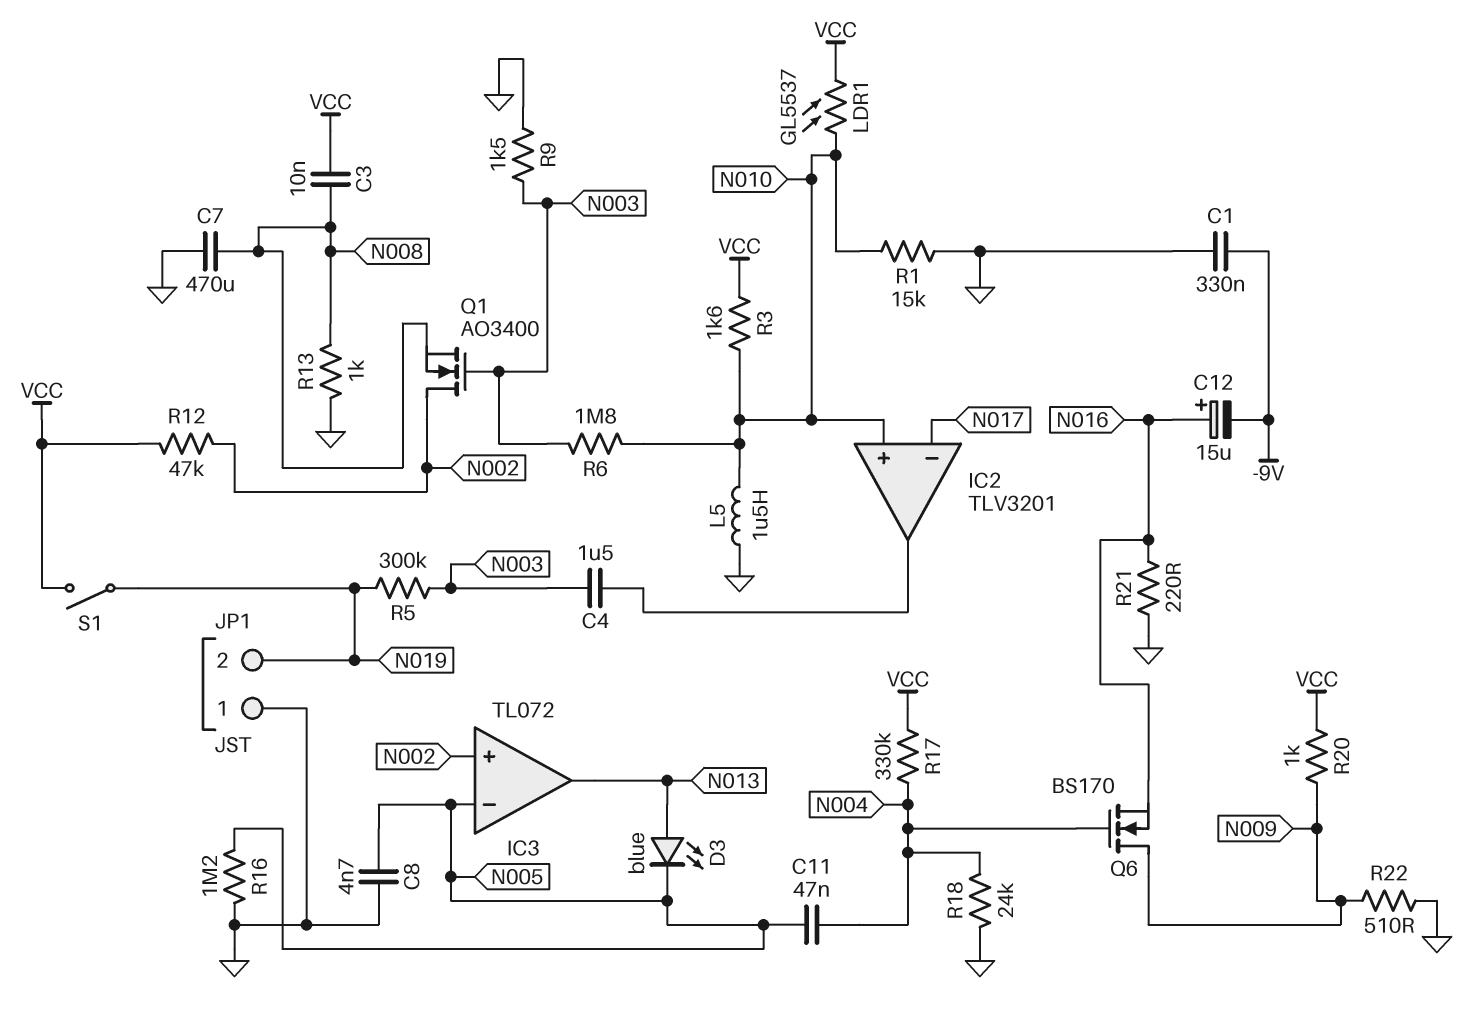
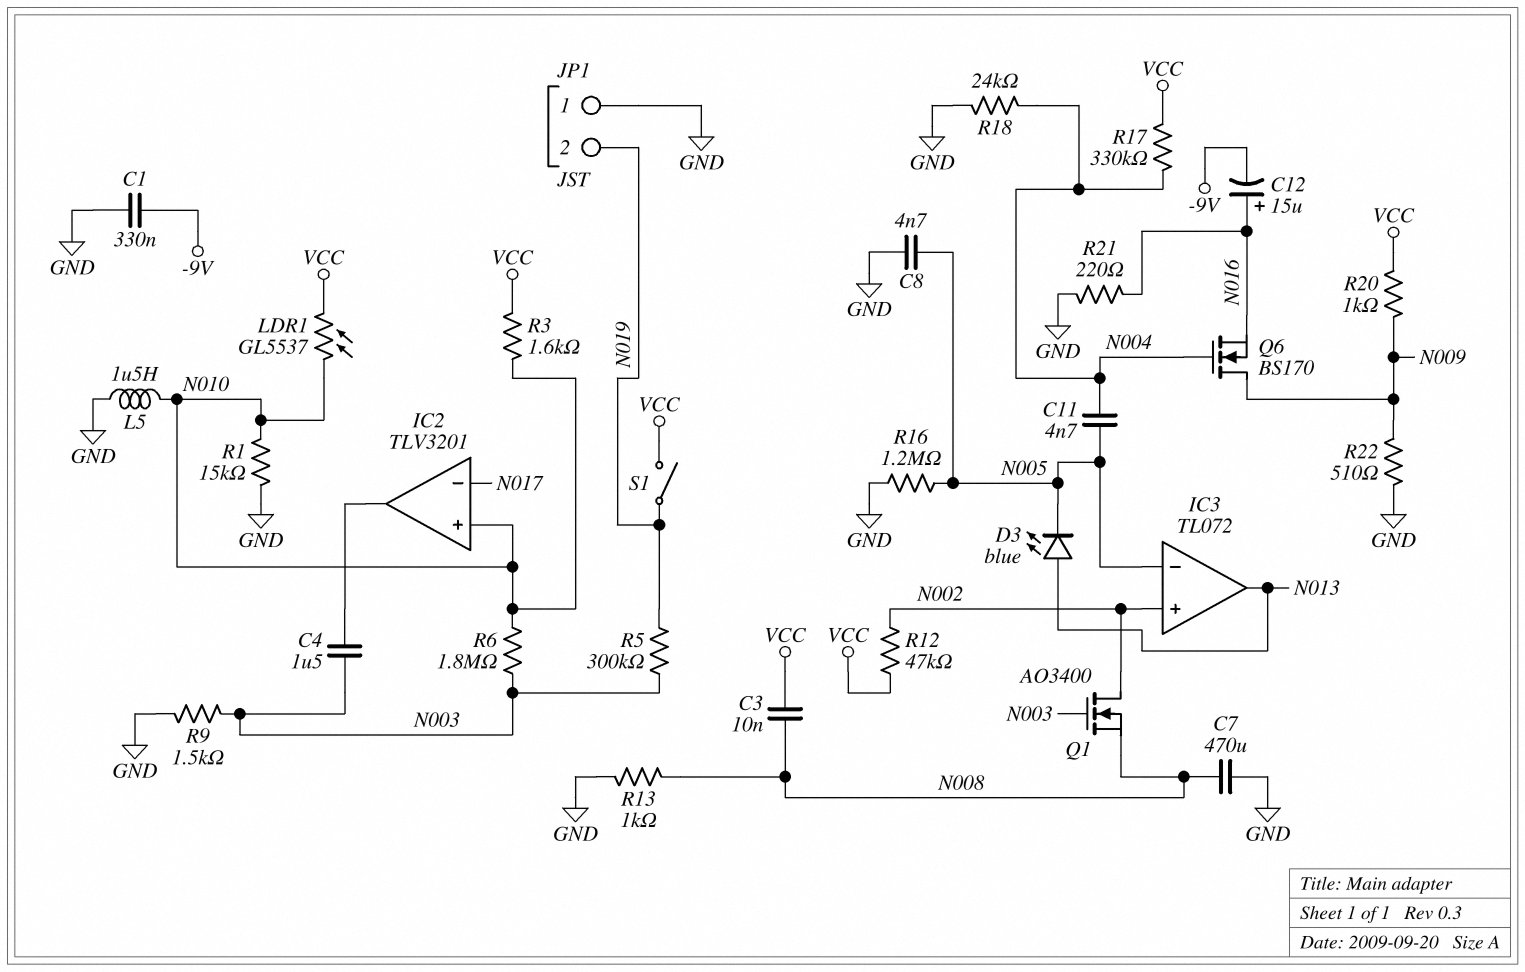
C11: 47nF (N004, N005) -> 4.7nF (N004, N005)

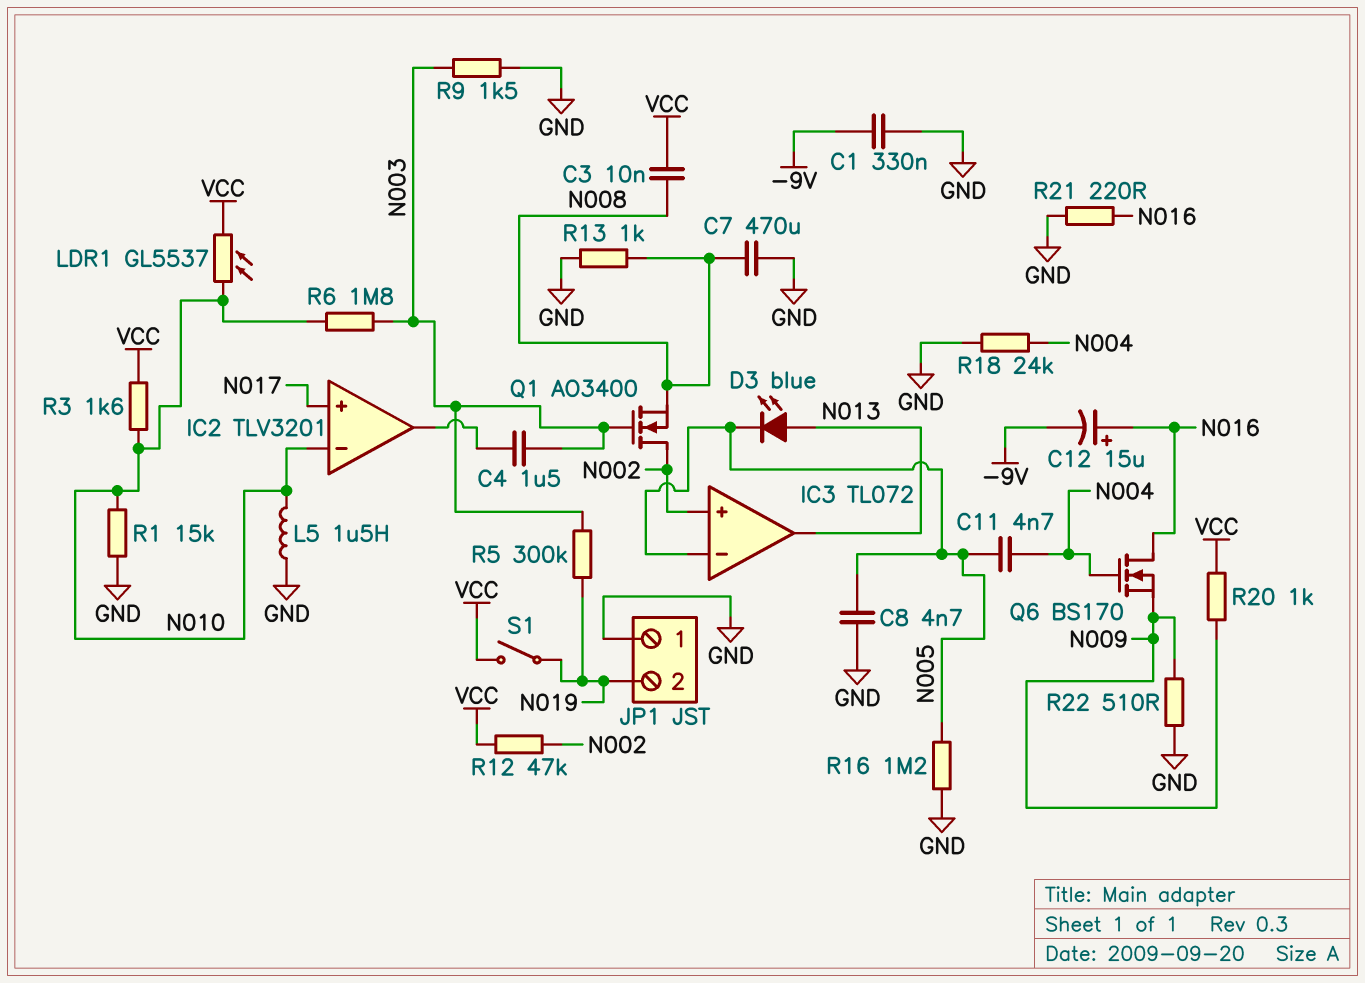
IC2 pin in+: N010 -> N017
IC2 pin in-: N017 -> N010
Q6: NMOS BS170 (G N004, D N009, S N016) -> NMOS BS170 (G N004, D N016, S N009)
R17: 330k (N004, VCC) -> none

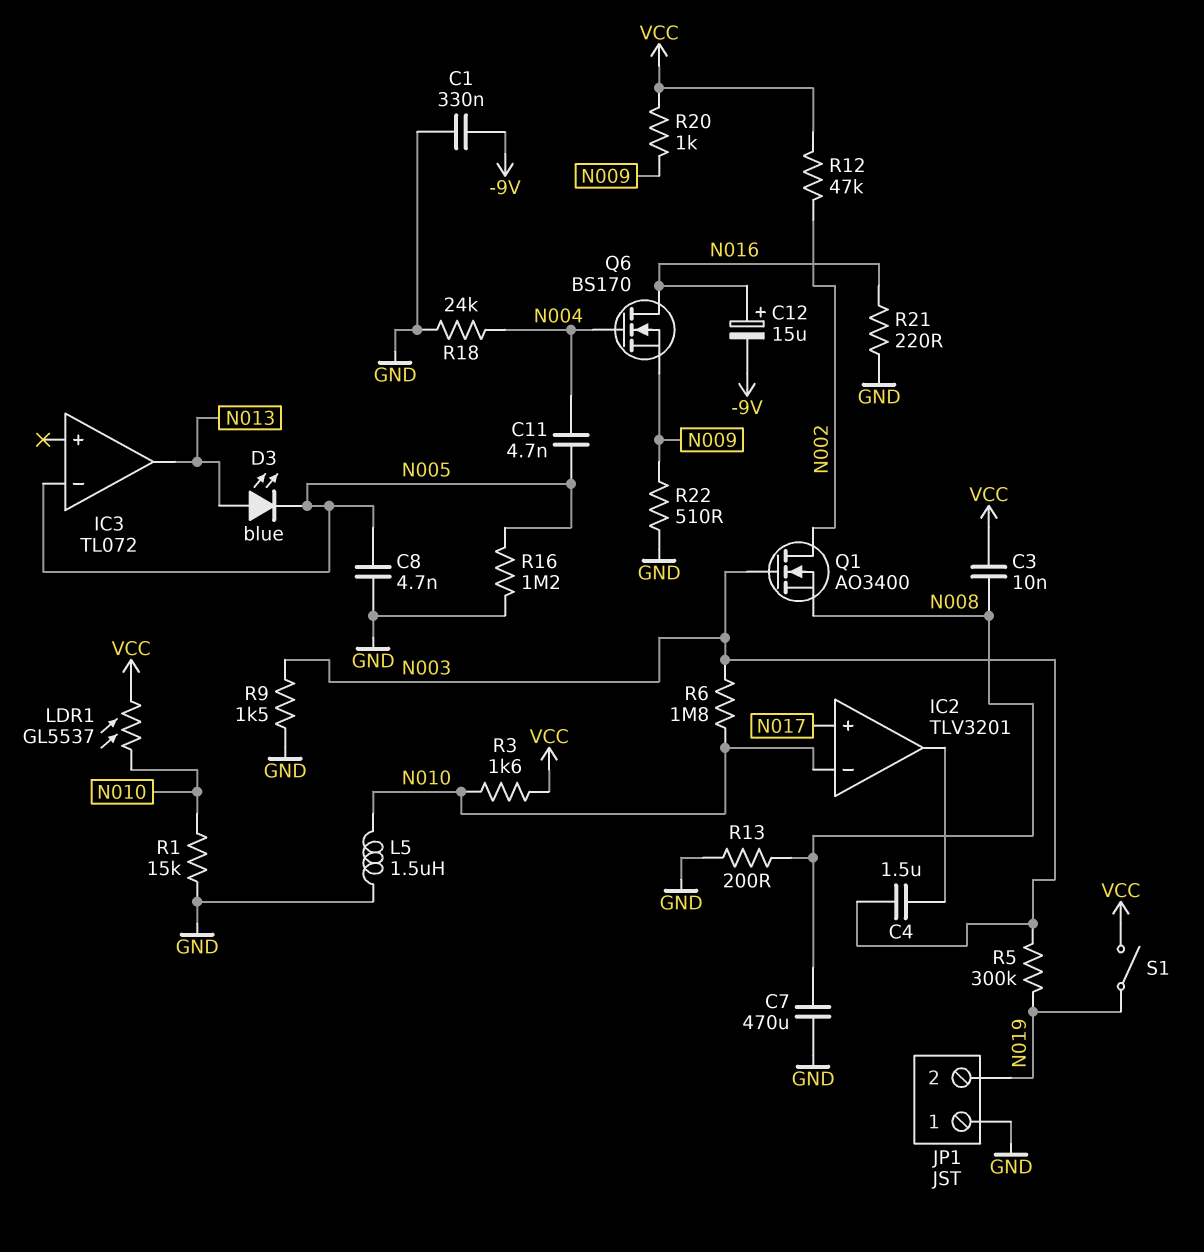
IC3 pin in+: N002 -> none
R13: 1k (GND, N008) -> 200 (GND, N008)

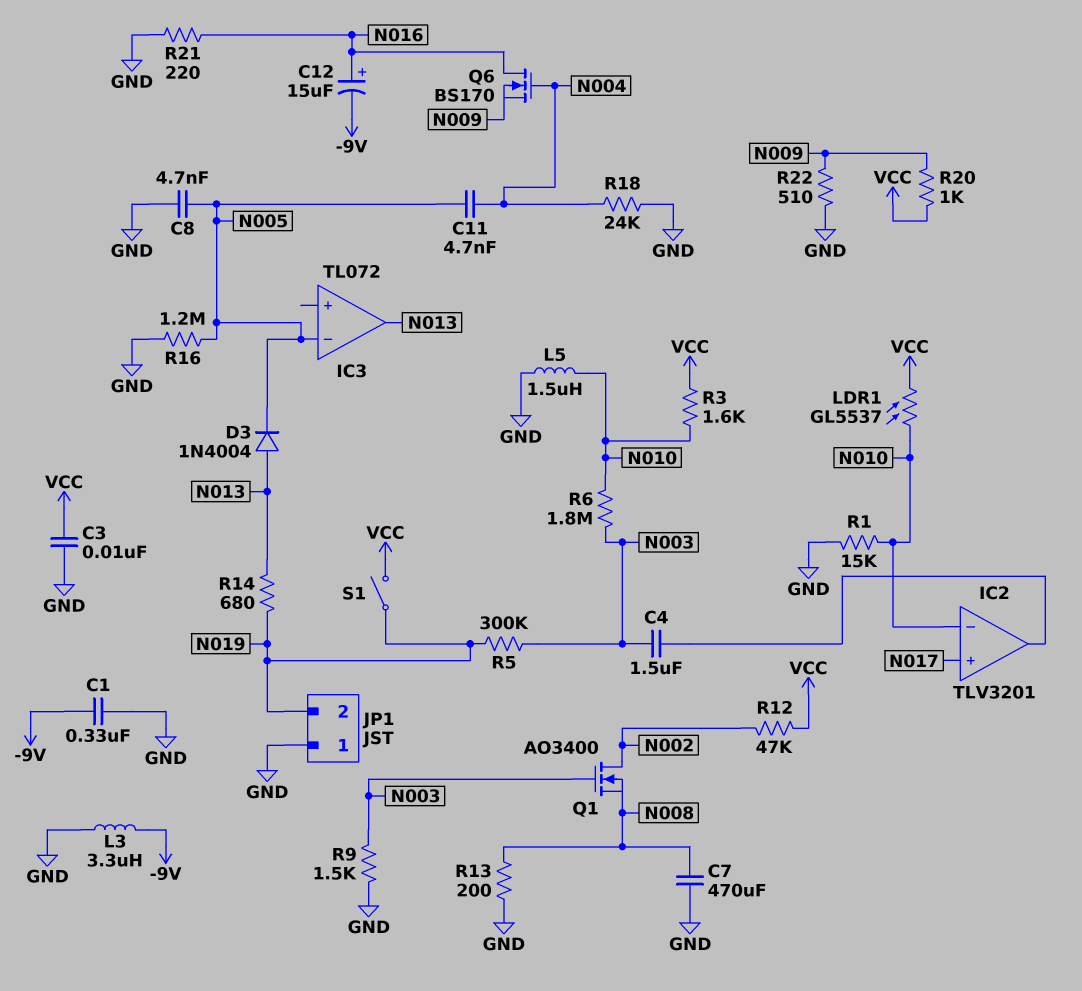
C3: 10nF (N008, VCC) -> 10nF (GND, VCC)
D3: LED blue (A N013, K N005) -> diode 1N4004 (A N013, K N005)
L3: none -> 3.3uH (-9V, GND)
R14: none -> 680 (N013, N019)

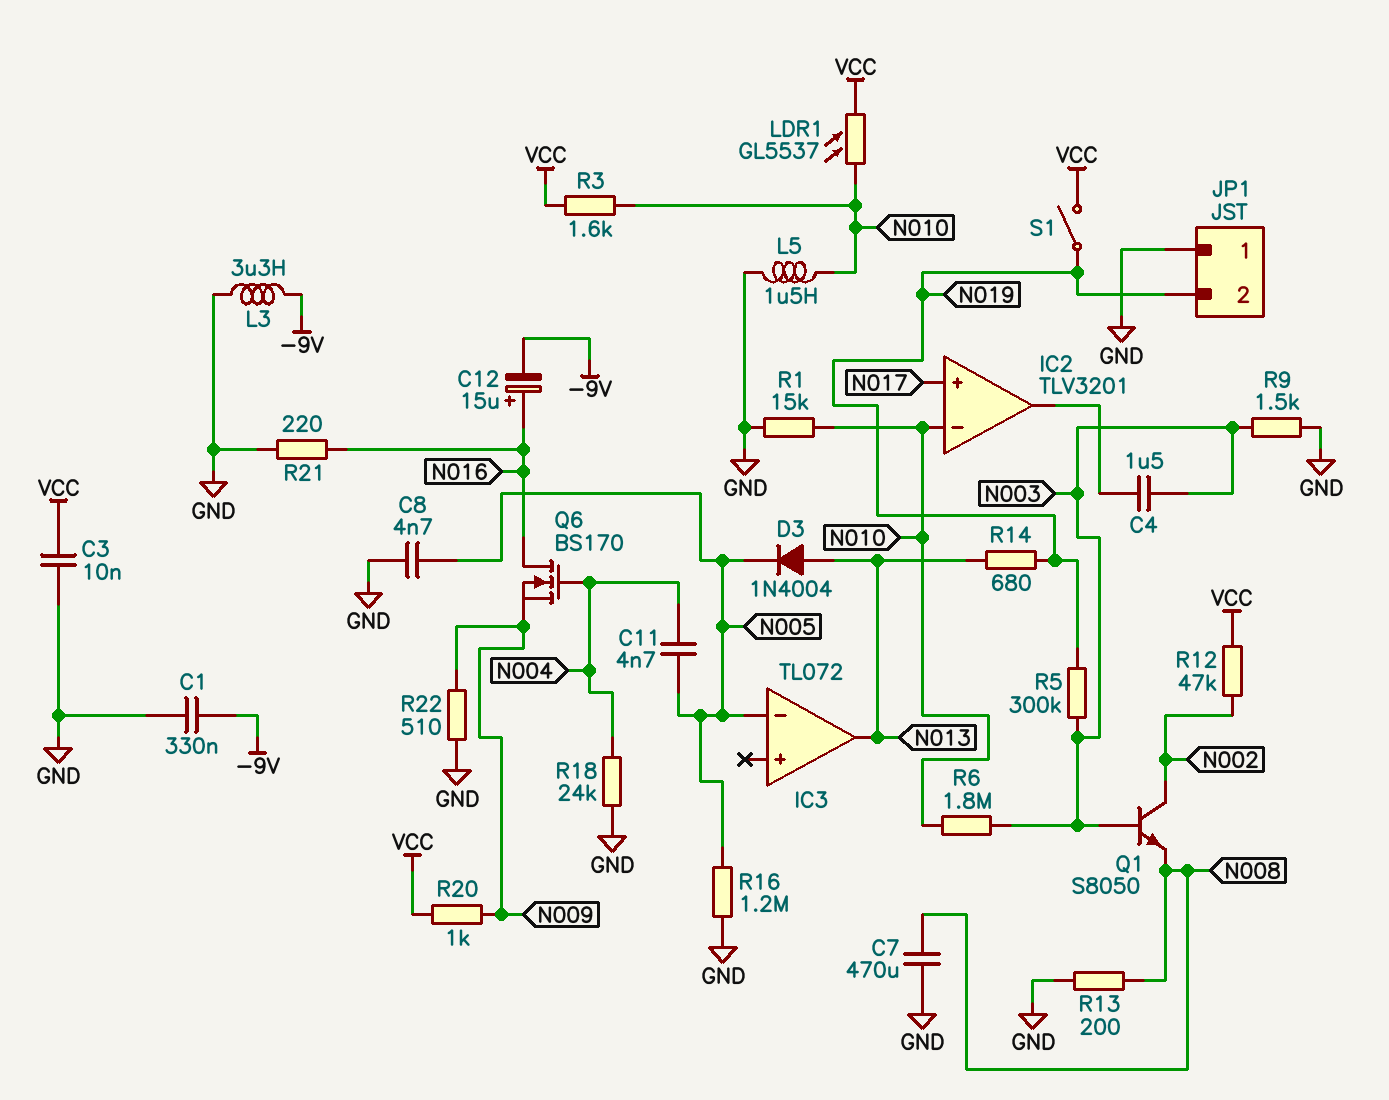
Q1: NMOS AO3400 (G N003, D N002, S N008) -> NPN S8050 (B N003, C N002, E N008)

